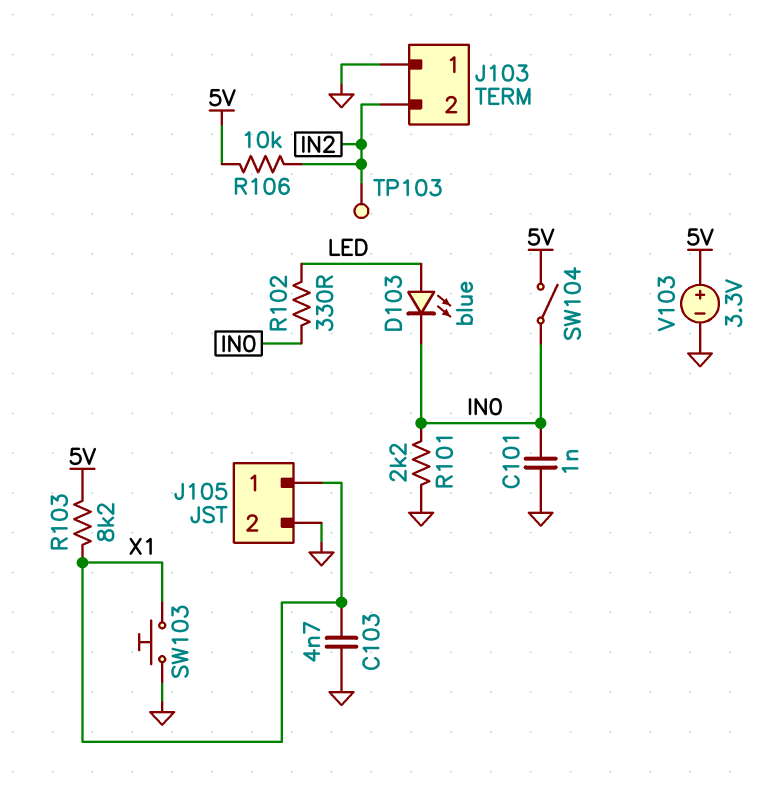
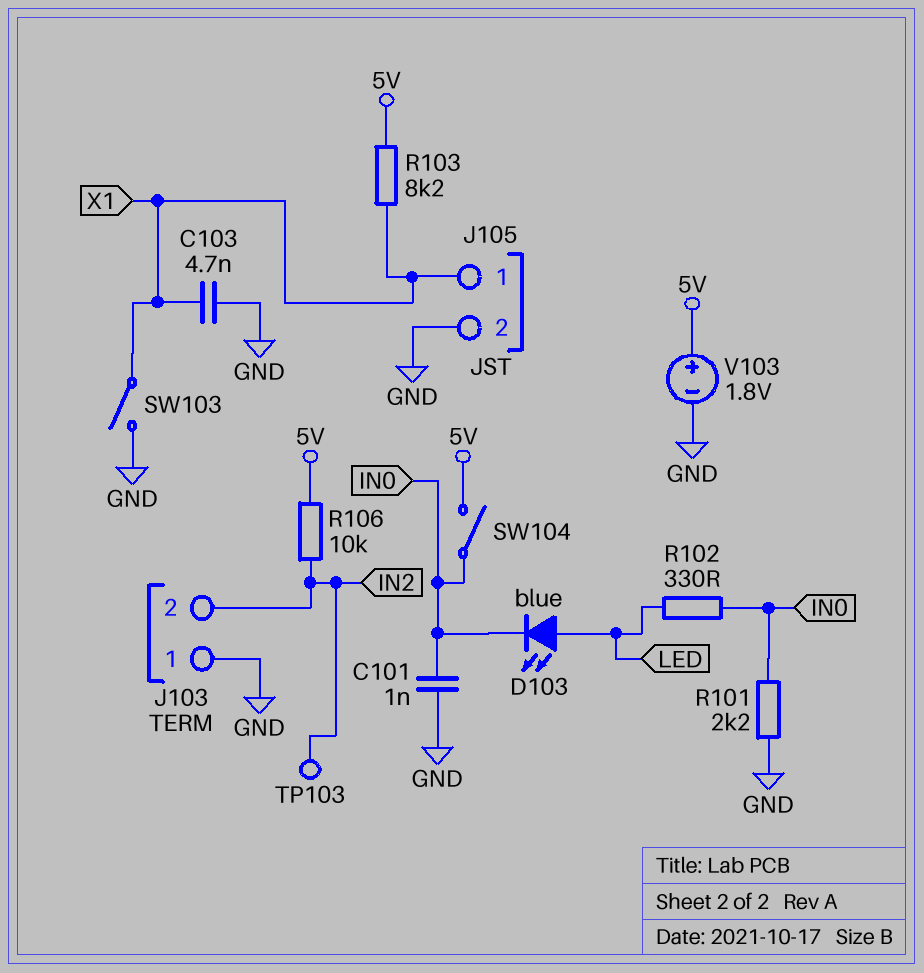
SW103: button (GND, X1) -> switch (GND, X1)
V103: 3.3V (plus 5V, minus GND) -> 1.8V (plus 5V, minus GND)

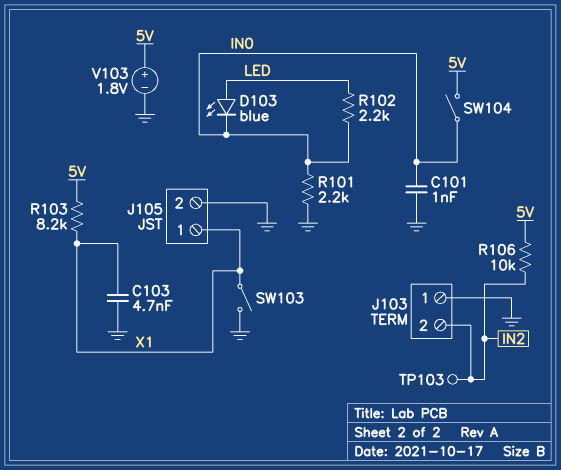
R102: 330 (IN0, LED) -> 2.2k (IN0, LED)

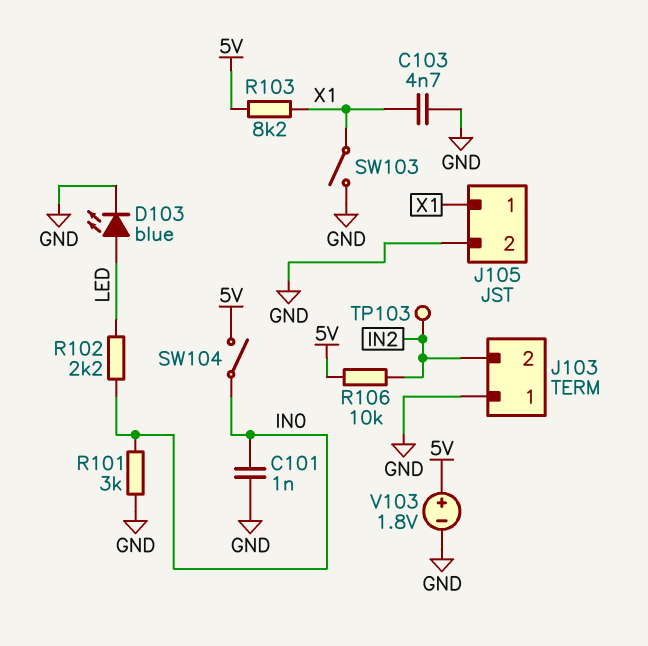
D103: LED blue (A LED, K IN0) -> LED blue (A LED, K GND)
R101: 2.2k (GND, IN0) -> 3k (GND, IN0)

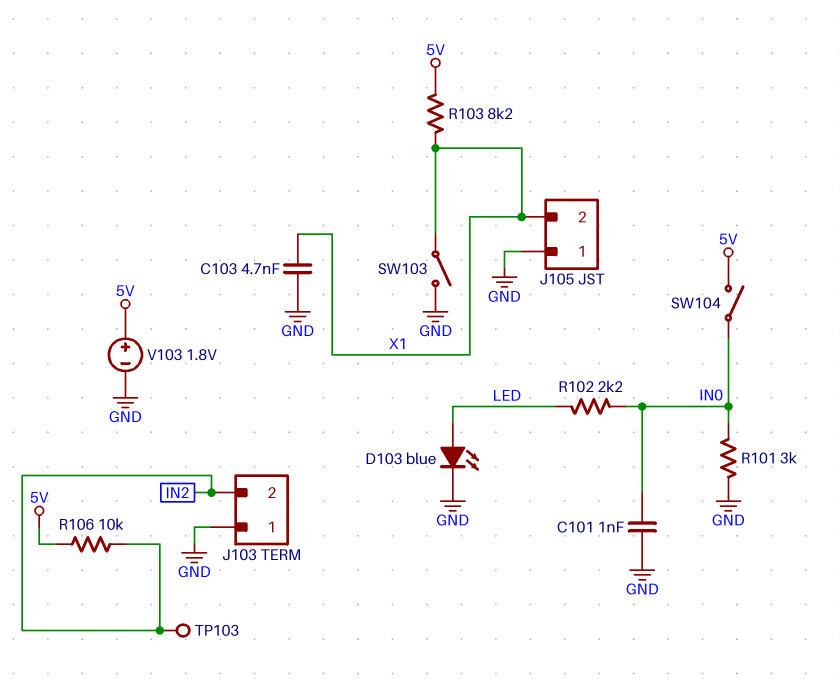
J105 pin 1: X1 -> GND
J105 pin 2: GND -> X1

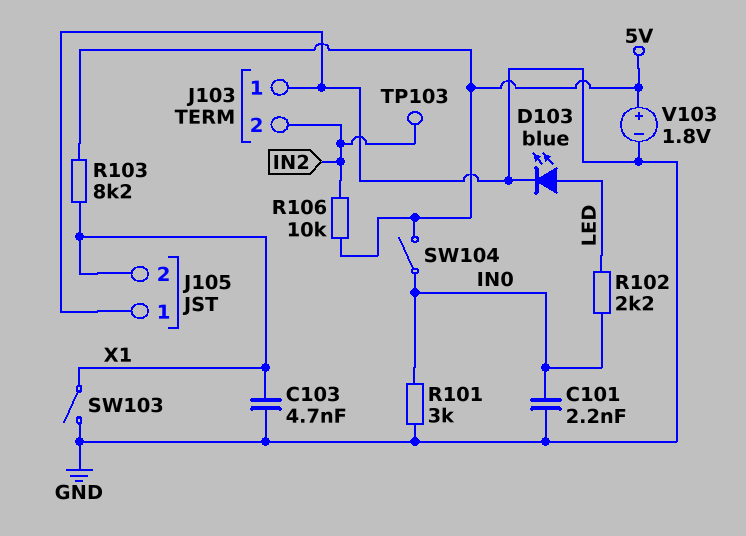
C101: 1nF (GND, IN0) -> 2.2nF (GND, IN0)

